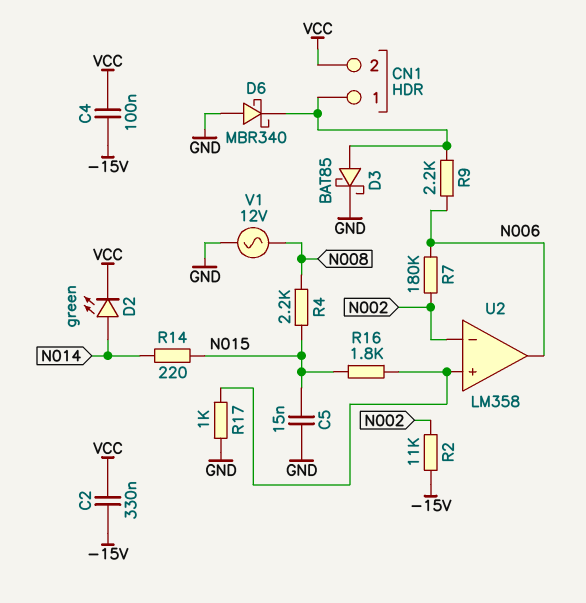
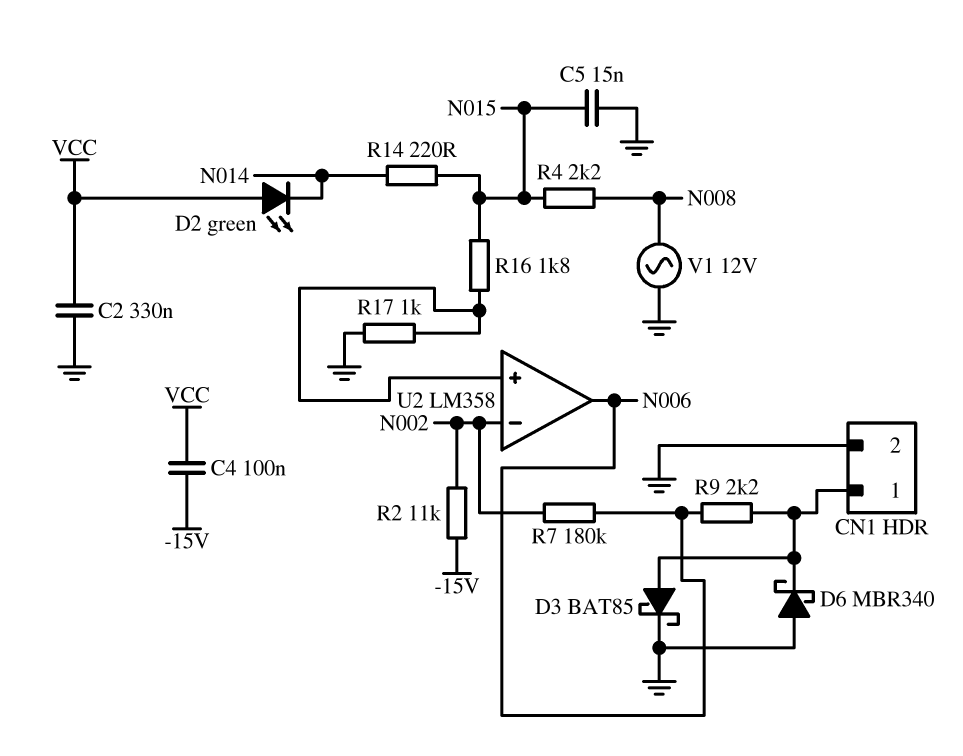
C2: 330nF (-15V, VCC) -> 330nF (GND, VCC)
CN1 pin 2: VCC -> GND
D2: LED green (A N014, K VCC) -> LED green (A VCC, K N014)

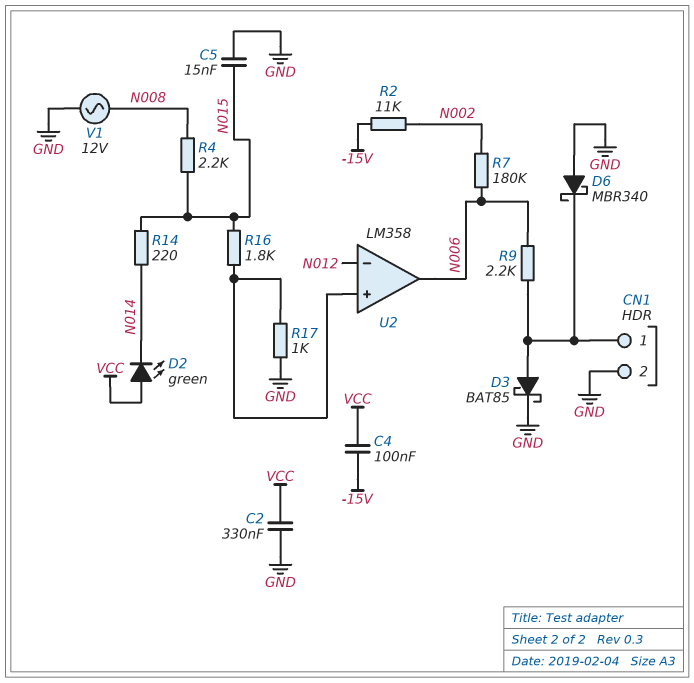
U2 pin in-: N002 -> N012

